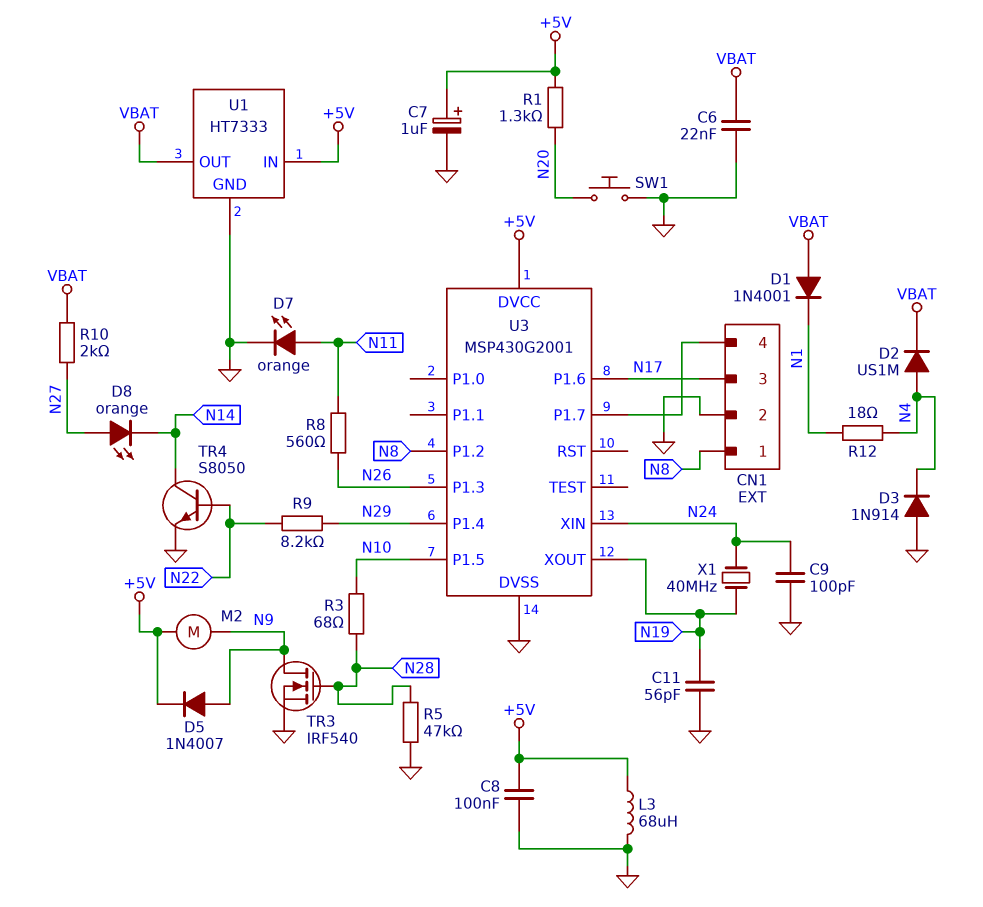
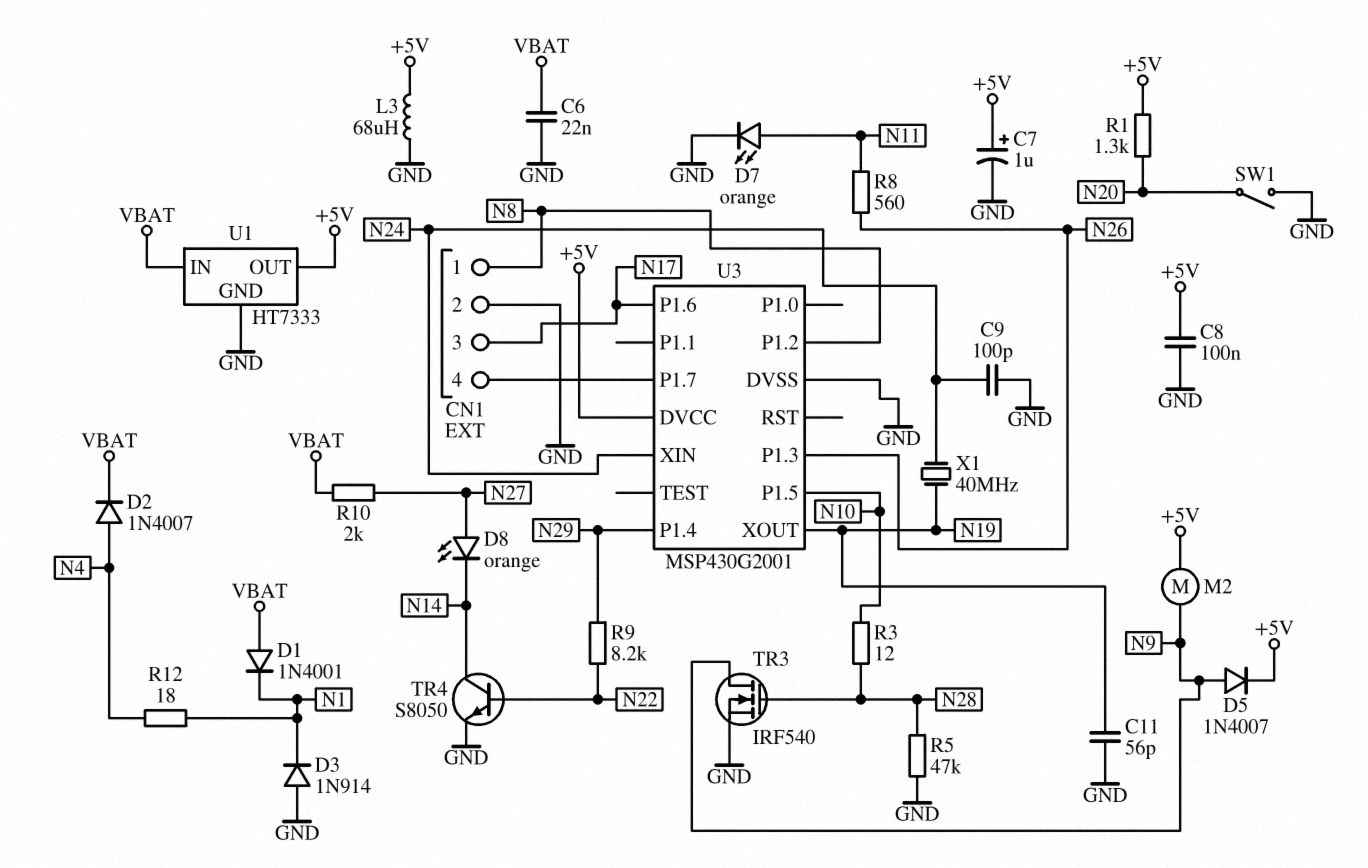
D2: diode US1M (A N4, K VBAT) -> diode 1N4007 (A N4, K VBAT)
D3: diode 1N914 (A GND, K N4) -> diode 1N914 (A GND, K N1)
R3: 68 (N10, N28) -> 12 (N10, N28)
SW1: button (GND, N20) -> switch (GND, N20)
U1 pin IN: +5V -> VBAT
U1 pin OUT: VBAT -> +5V

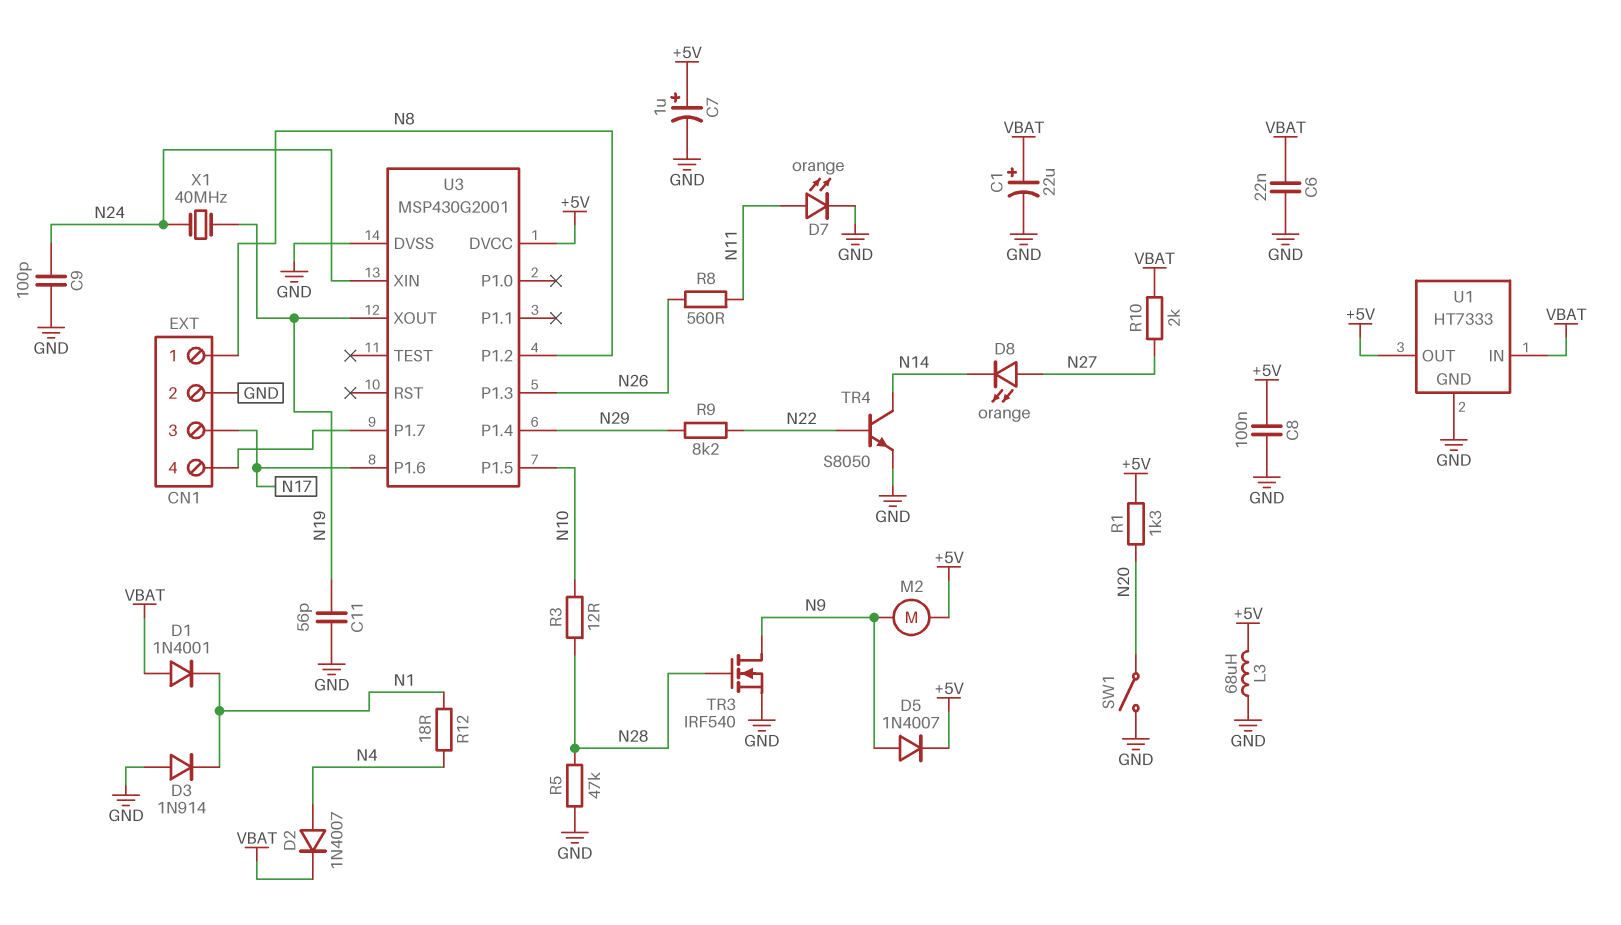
C1: none -> 22uF (plus VBAT, minus GND)

